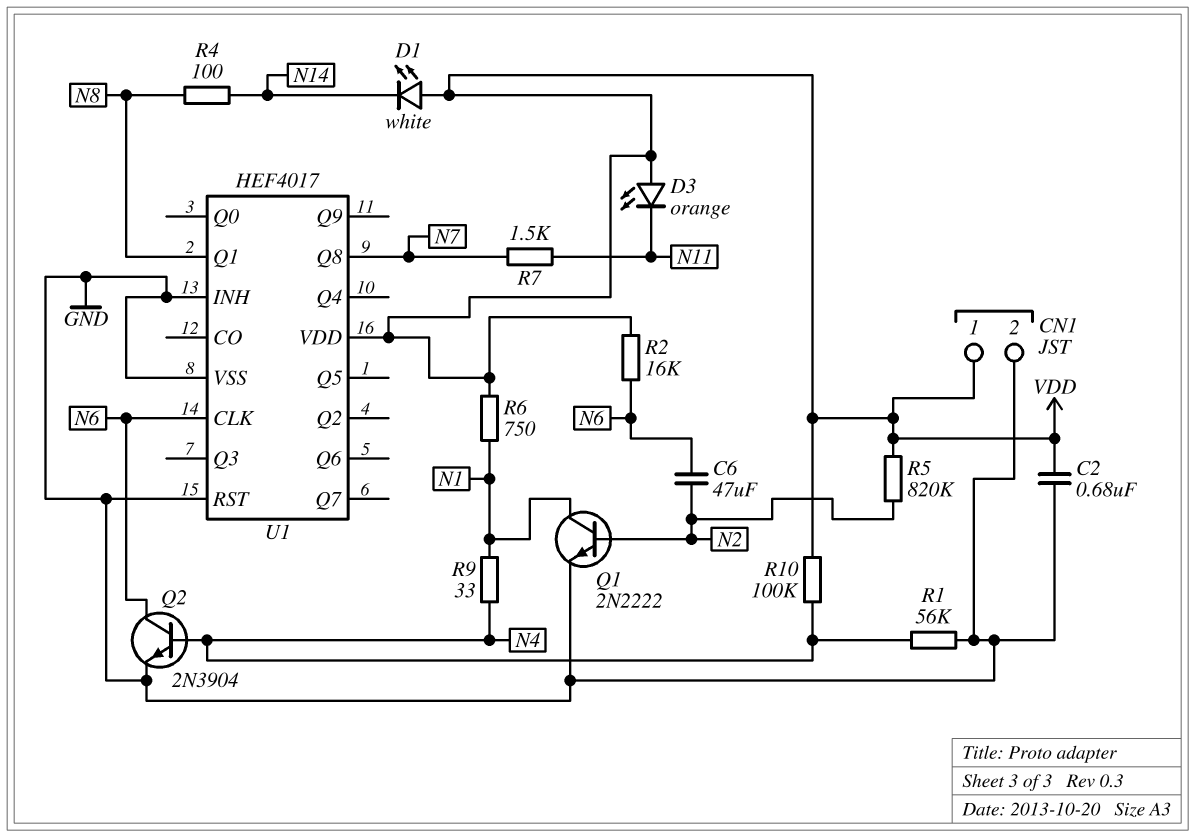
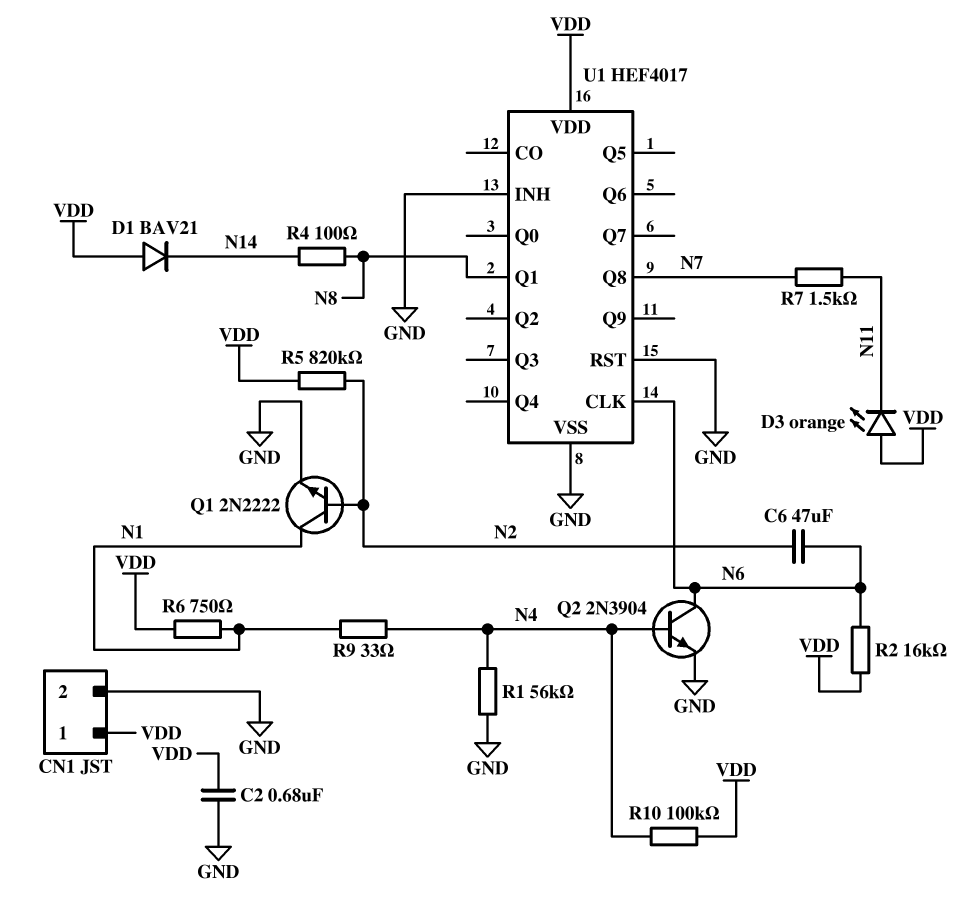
D1: LED white (A VDD, K N14) -> diode BAV21 (A VDD, K N14)

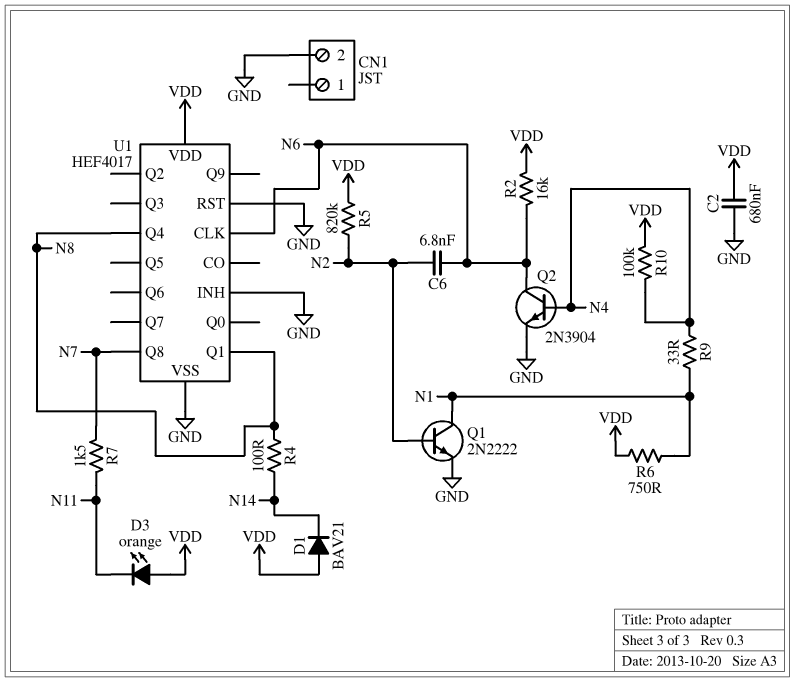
C6: 47uF (N2, N6) -> 6.8nF (N2, N6)
CN1 pin 1: VDD -> none
R1: 56k (GND, N4) -> none
U1 pin Q4: none -> N8

